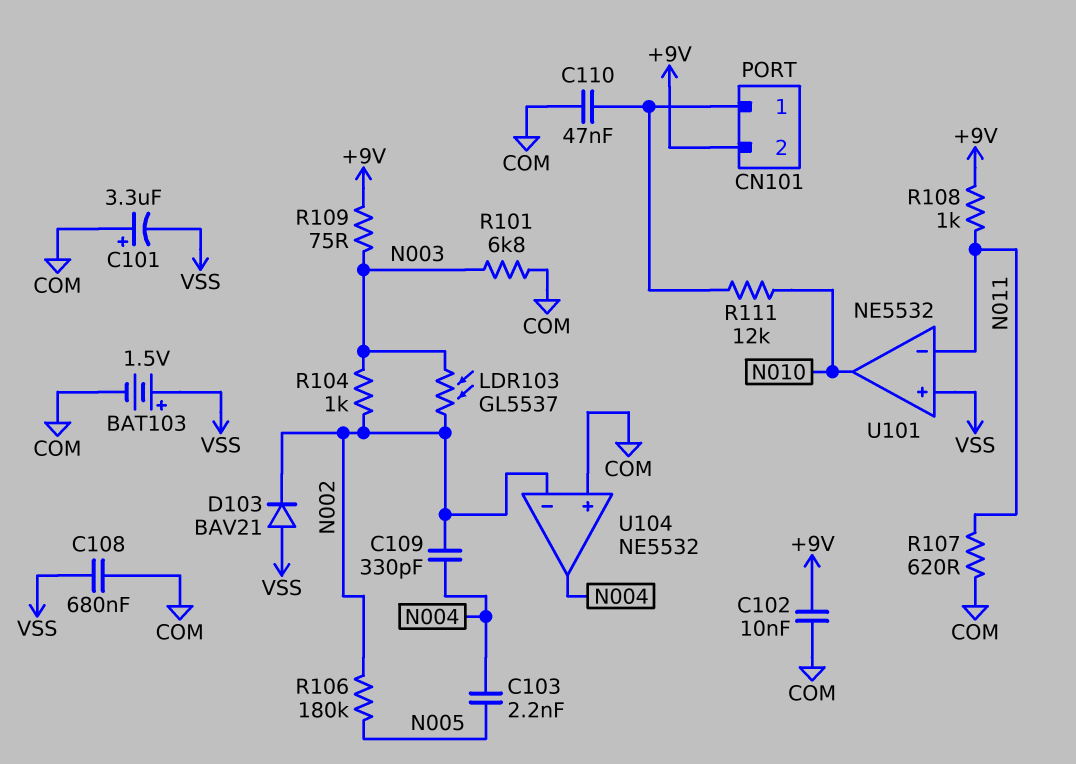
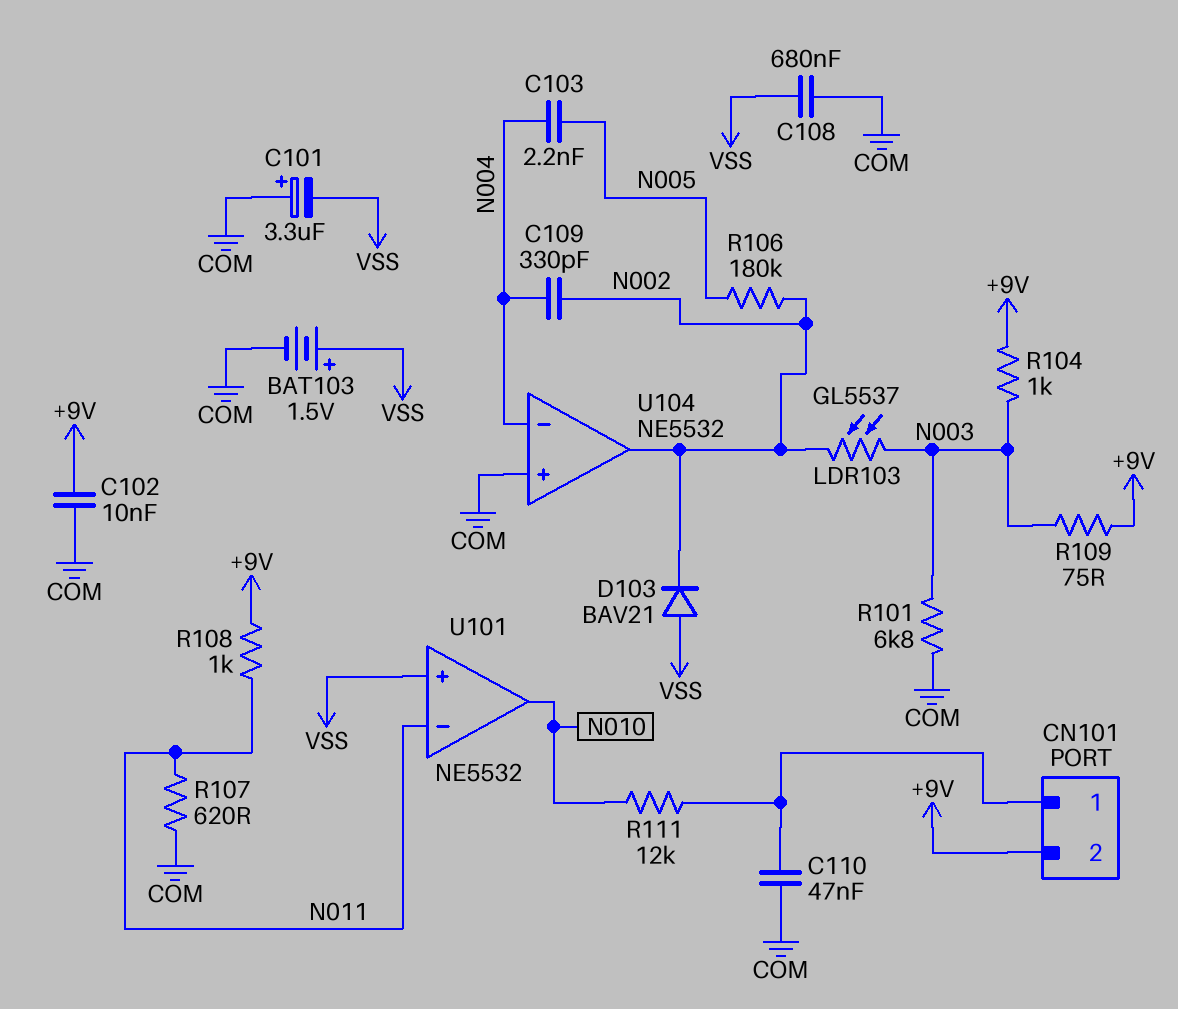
R104: 1k (N002, N003) -> 1k (+9V, N003)
U104 pin in-: N002 -> N004
U104 pin out: N004 -> N002

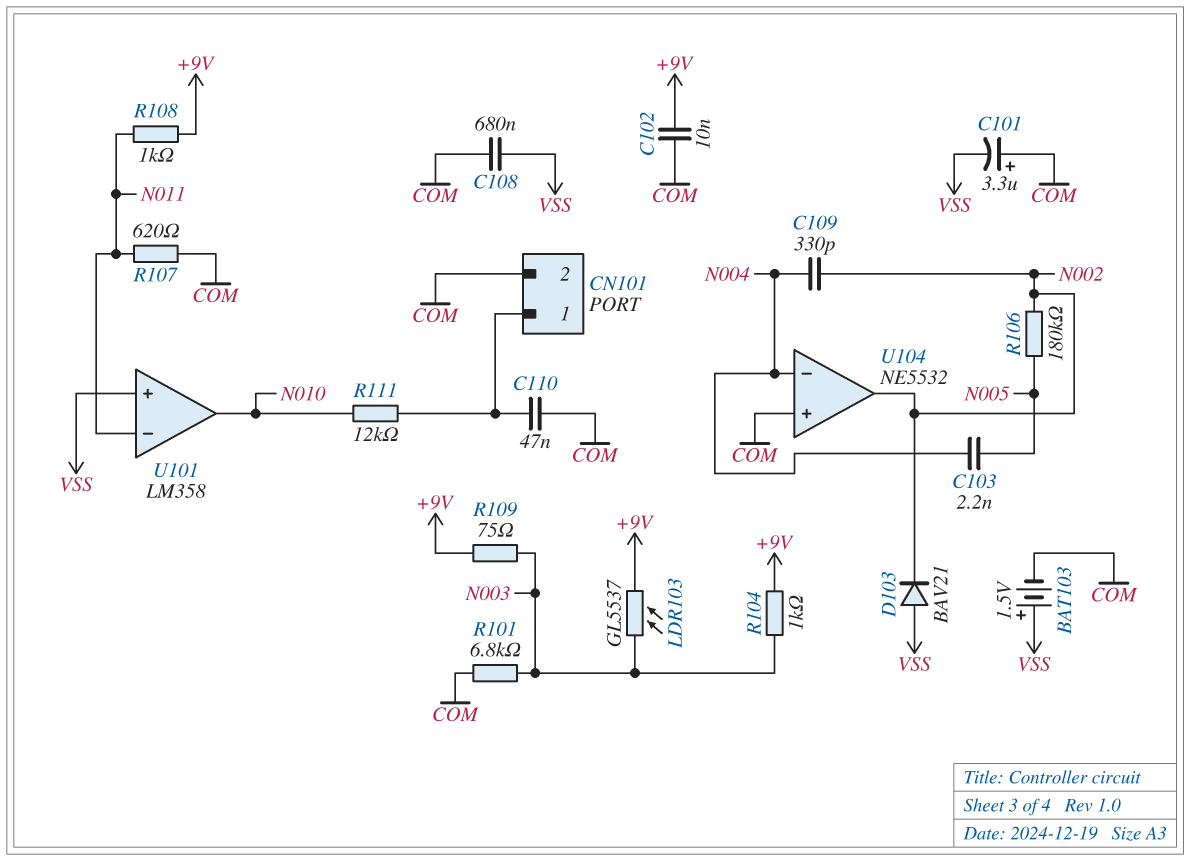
CN101 pin 2: +9V -> COM
LDR103: GL5537 (N002, N003) -> GL5537 (+9V, N003)
U101: NE5532 -> LM358

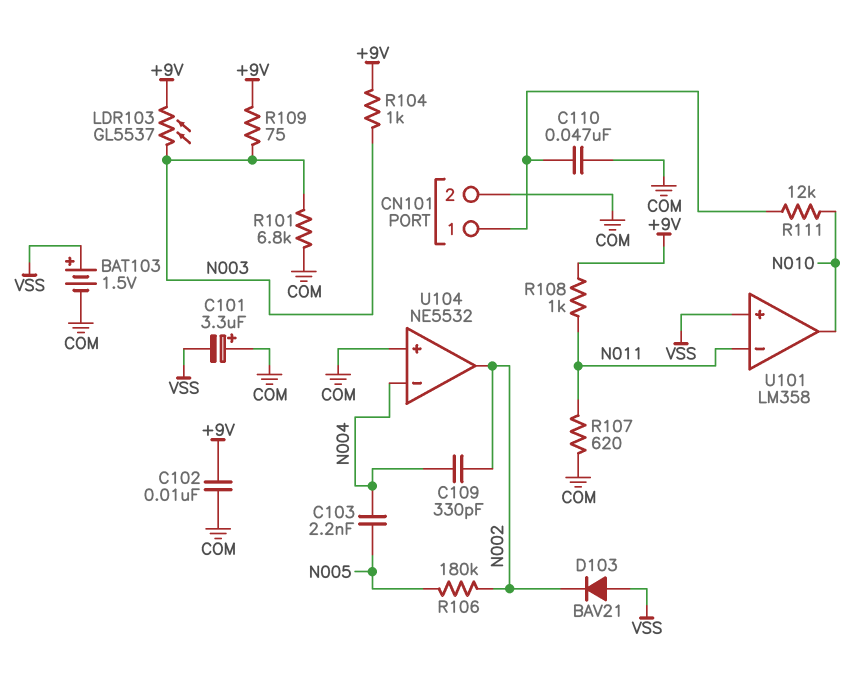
C108: 680nF (COM, VSS) -> none

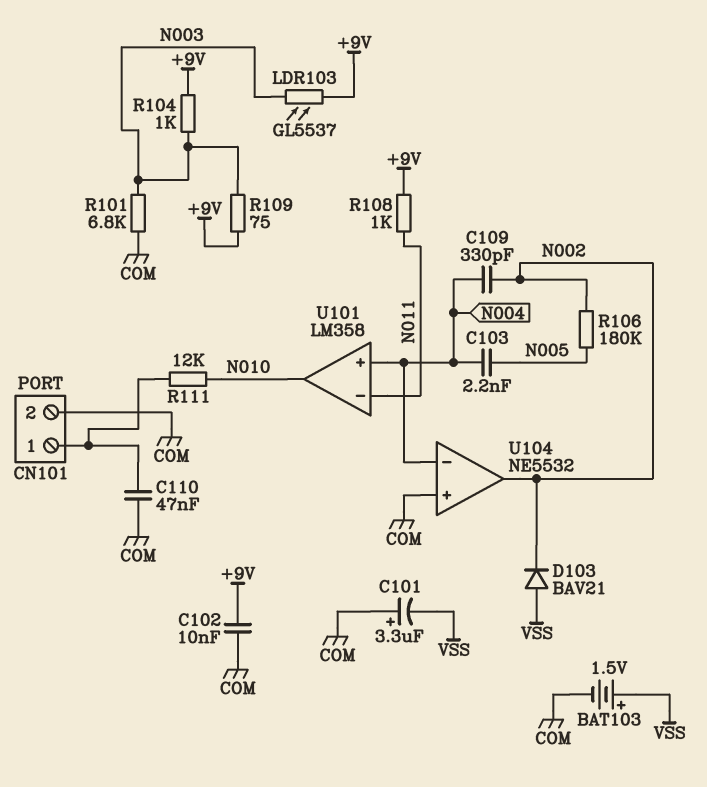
R107: 620 (COM, N011) -> none
U101 pin in+: VSS -> N004

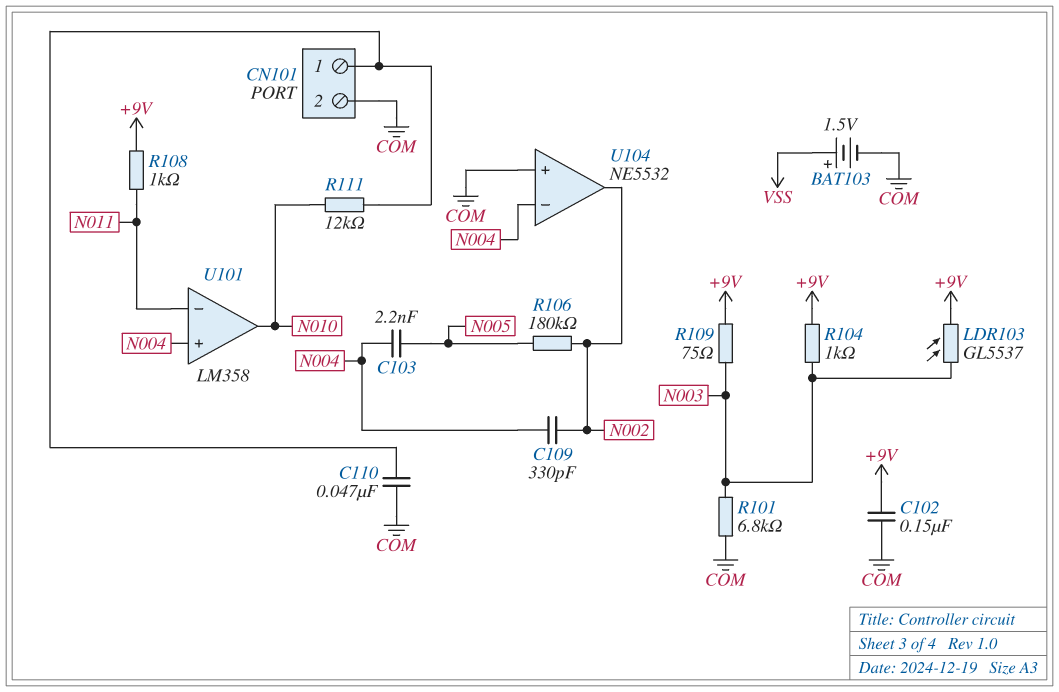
C101: 3.3uF (plus COM, minus VSS) -> none
C102: 10nF (+9V, COM) -> 150nF (+9V, COM)
D103: diode BAV21 (A VSS, K N002) -> none

